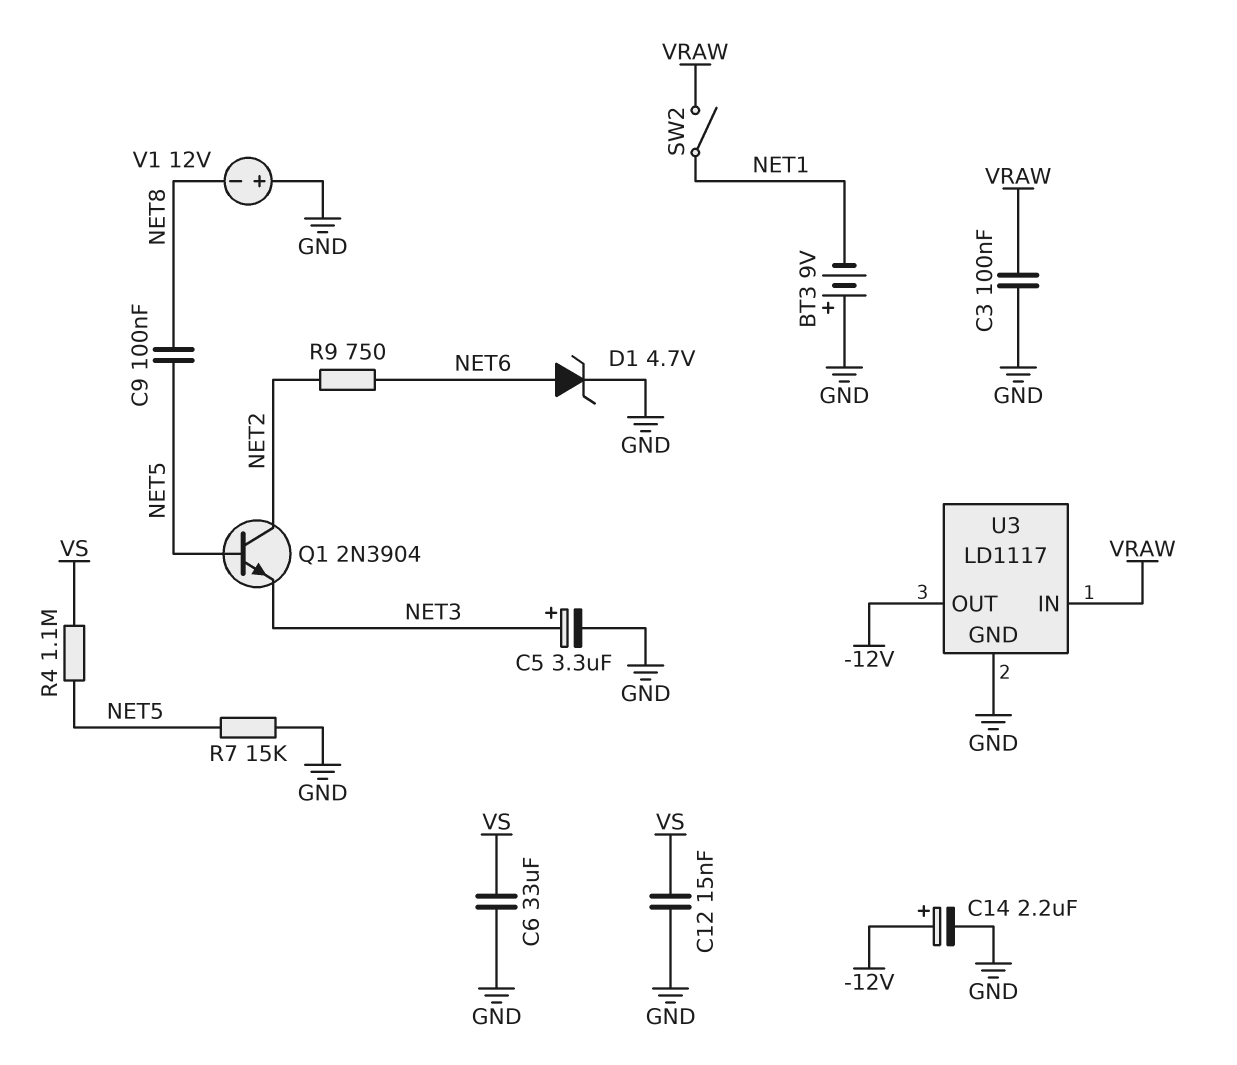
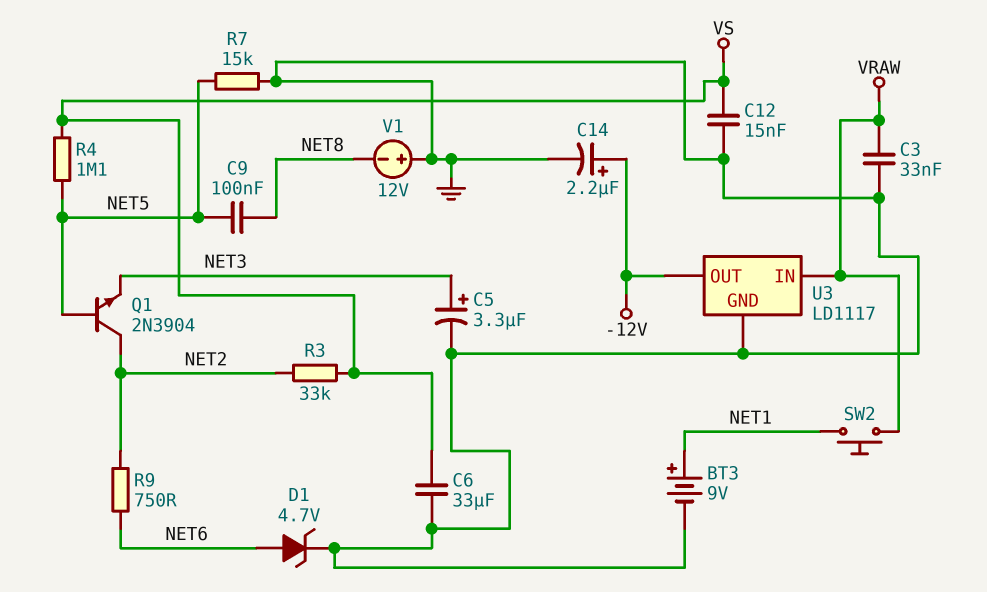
BT3: 9V (plus GND, minus NET1) -> 9V (plus NET1, minus GND)
C3: 100nF (GND, VRAW) -> 33nF (GND, VRAW)
R3: none -> 33k (NET2, VS)
SW2: switch (NET1, VRAW) -> button (NET1, VRAW)

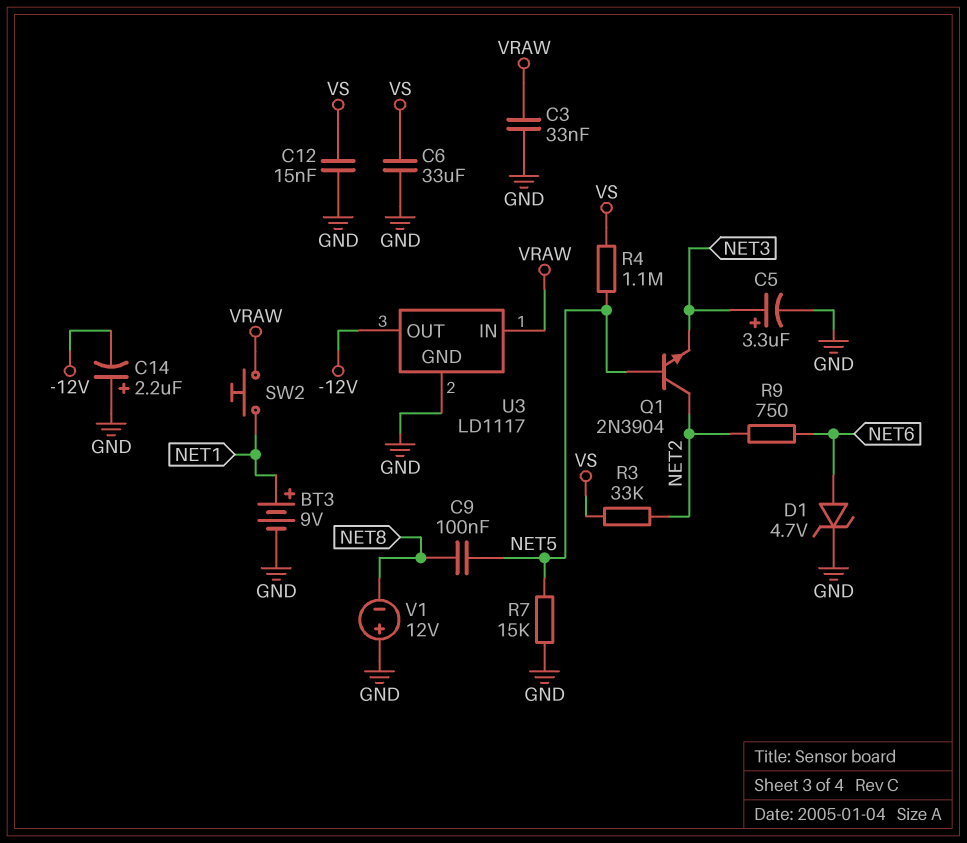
C14: 2.2uF (plus -12V, minus GND) -> 2.2uF (plus GND, minus -12V)

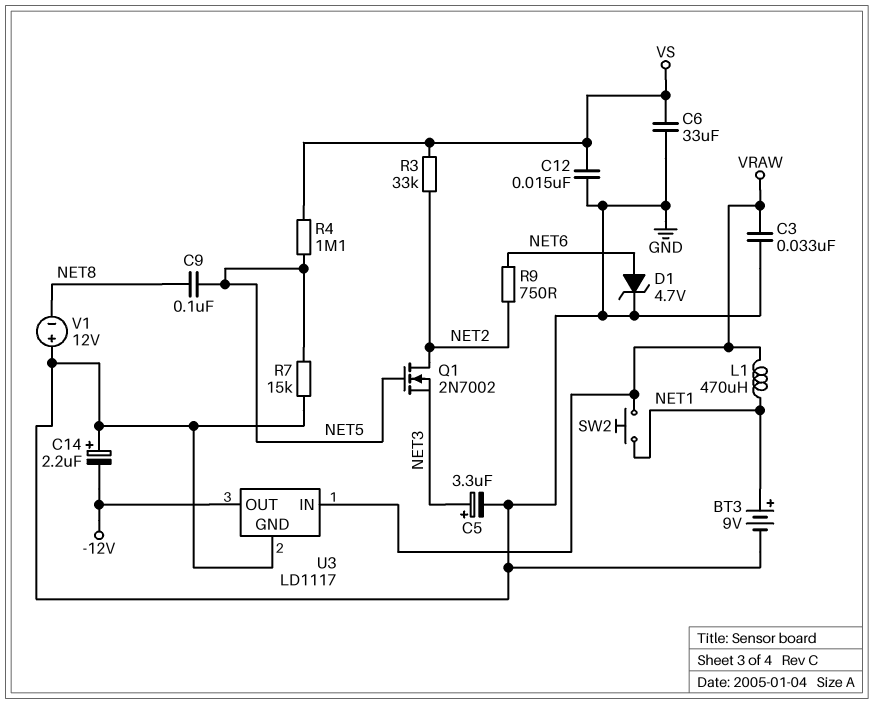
L1: none -> 470uH (NET1, VRAW)
Q1: NPN 2N3904 (B NET5, C NET2, E NET3) -> NMOS 2N7002 (G NET5, D NET2, S NET3)

